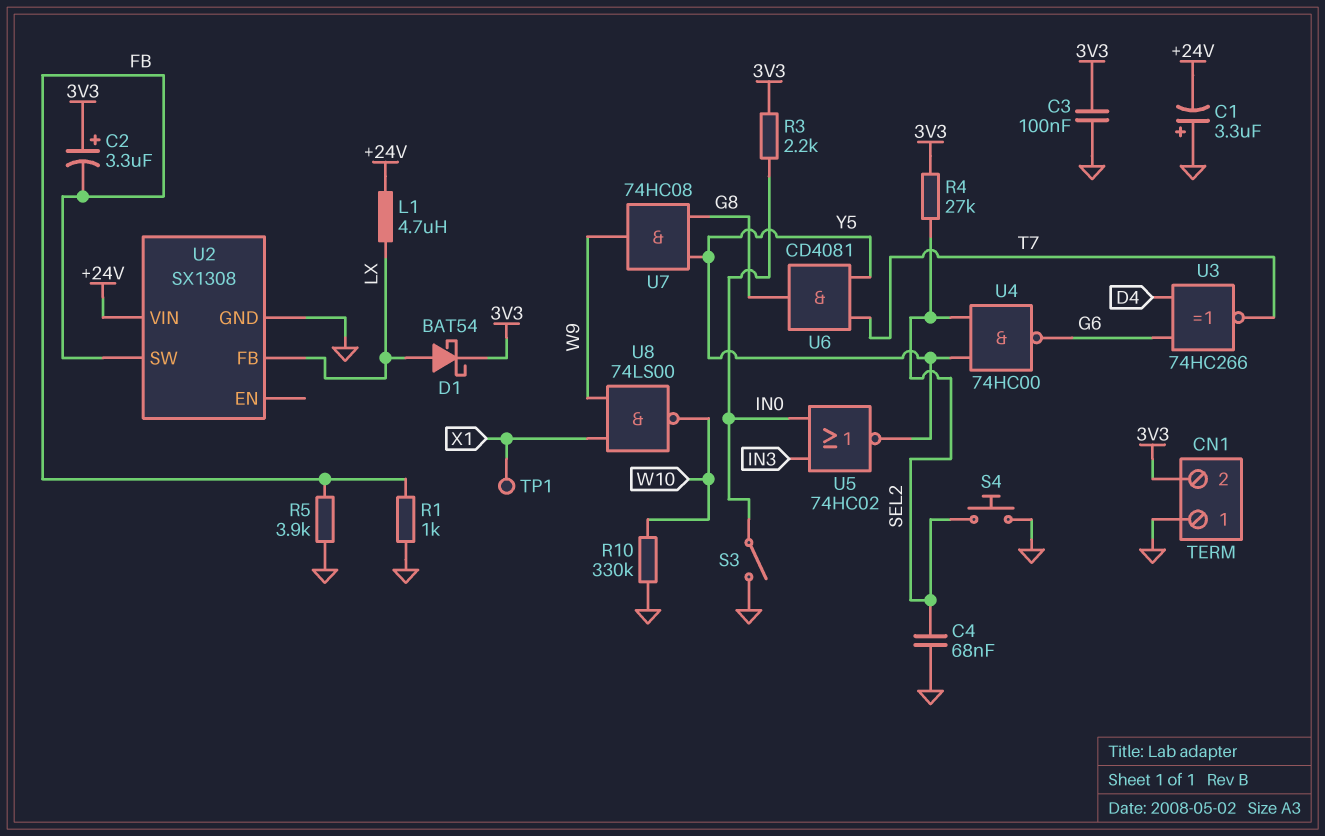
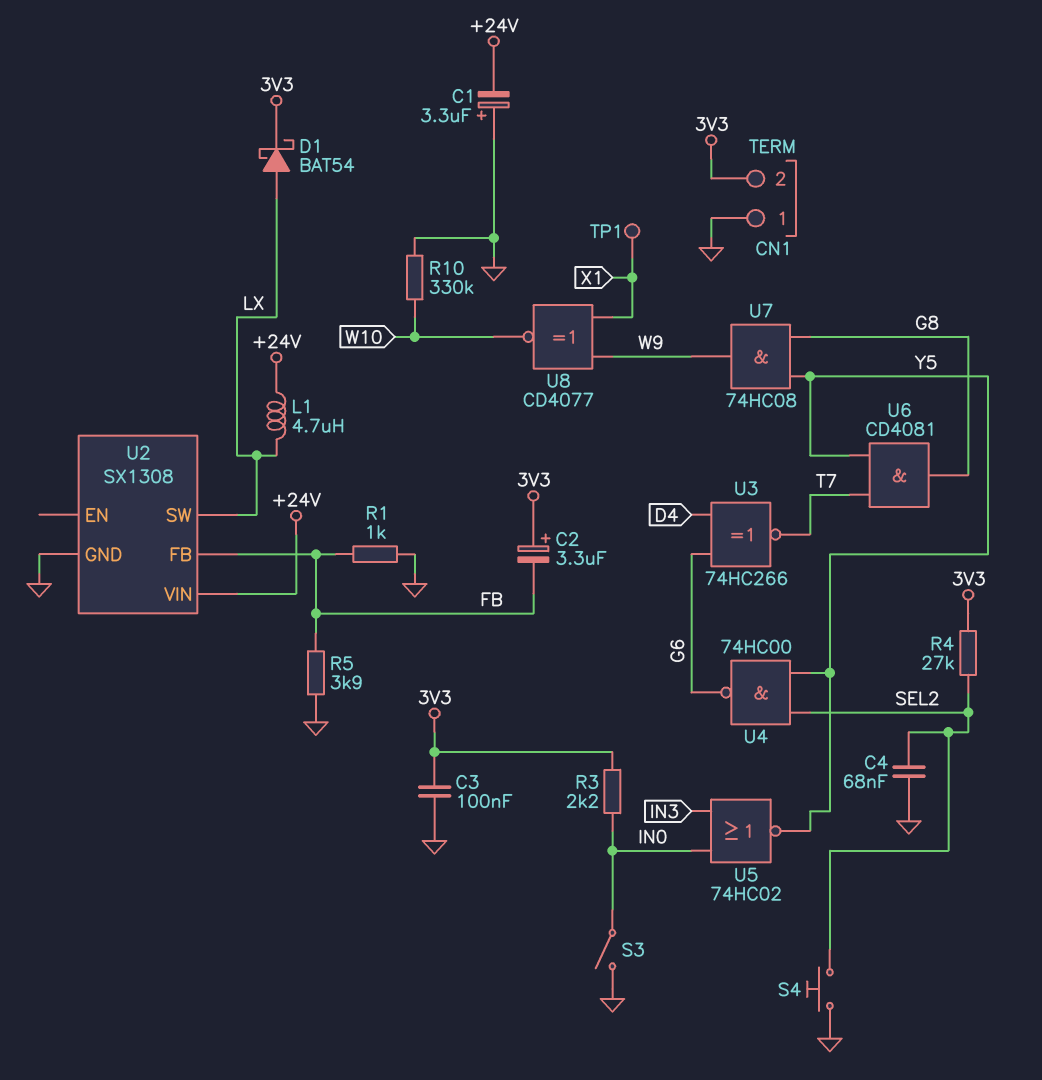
U2 pin FB: LX -> FB
U2 pin SW: FB -> LX
U8: NAND 74LS00 (in W9, in X1, out W10) -> XNOR CD4077 (in W9, in X1, out W10)

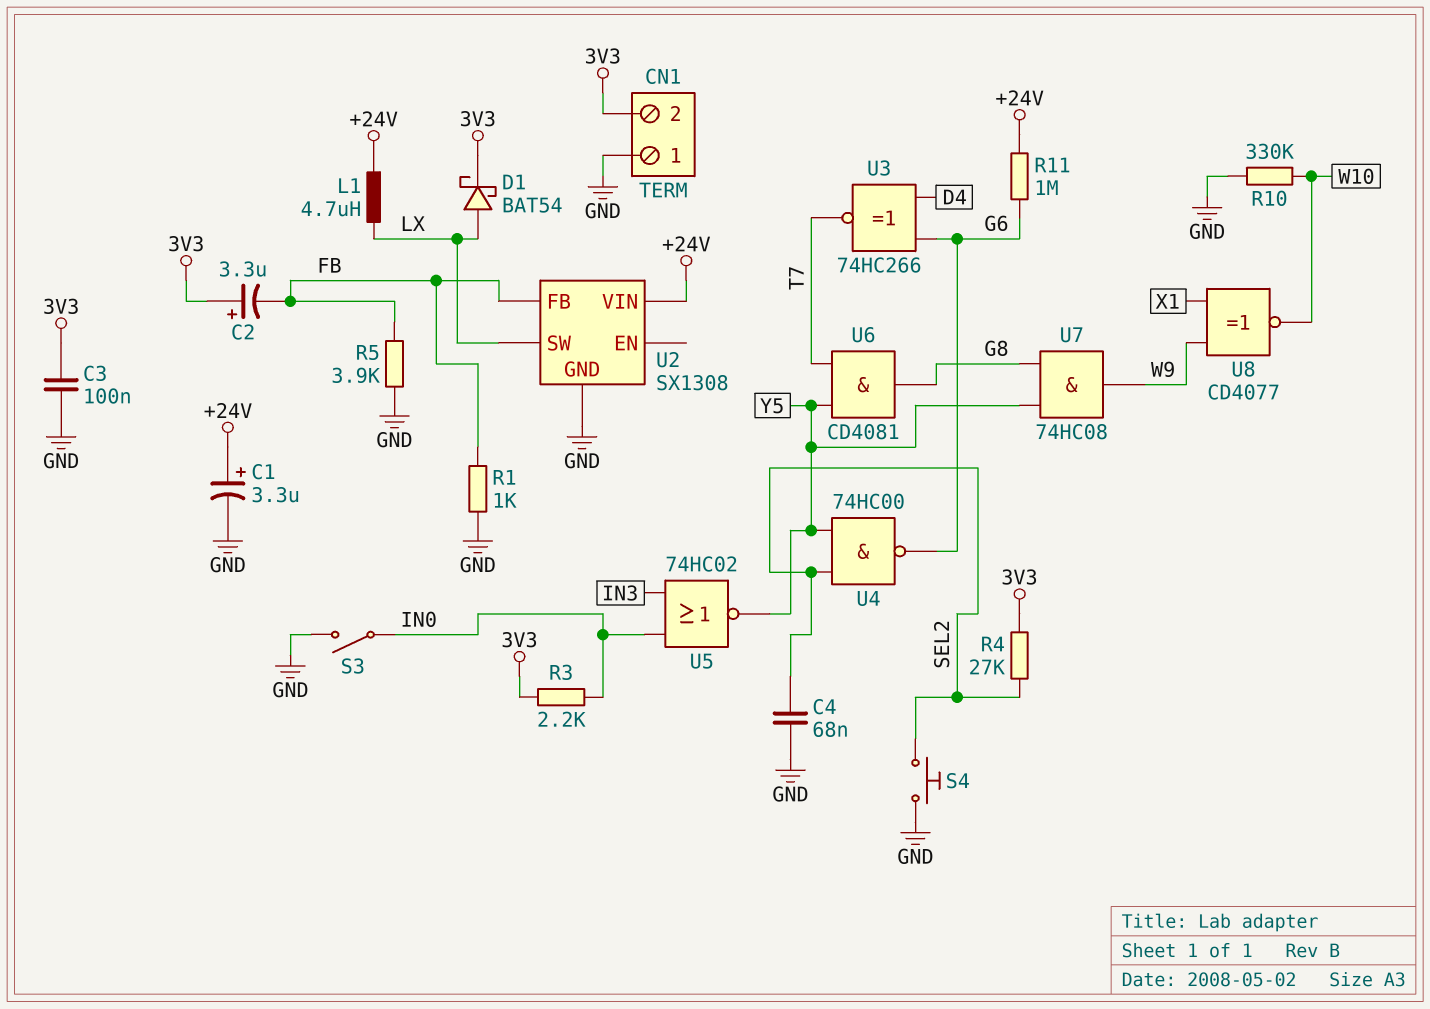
C1: 3.3uF (plus GND, minus +24V) -> 3.3uF (plus +24V, minus GND)
R11: none -> 1M (+24V, G6)
TP1: test point (X1) -> none

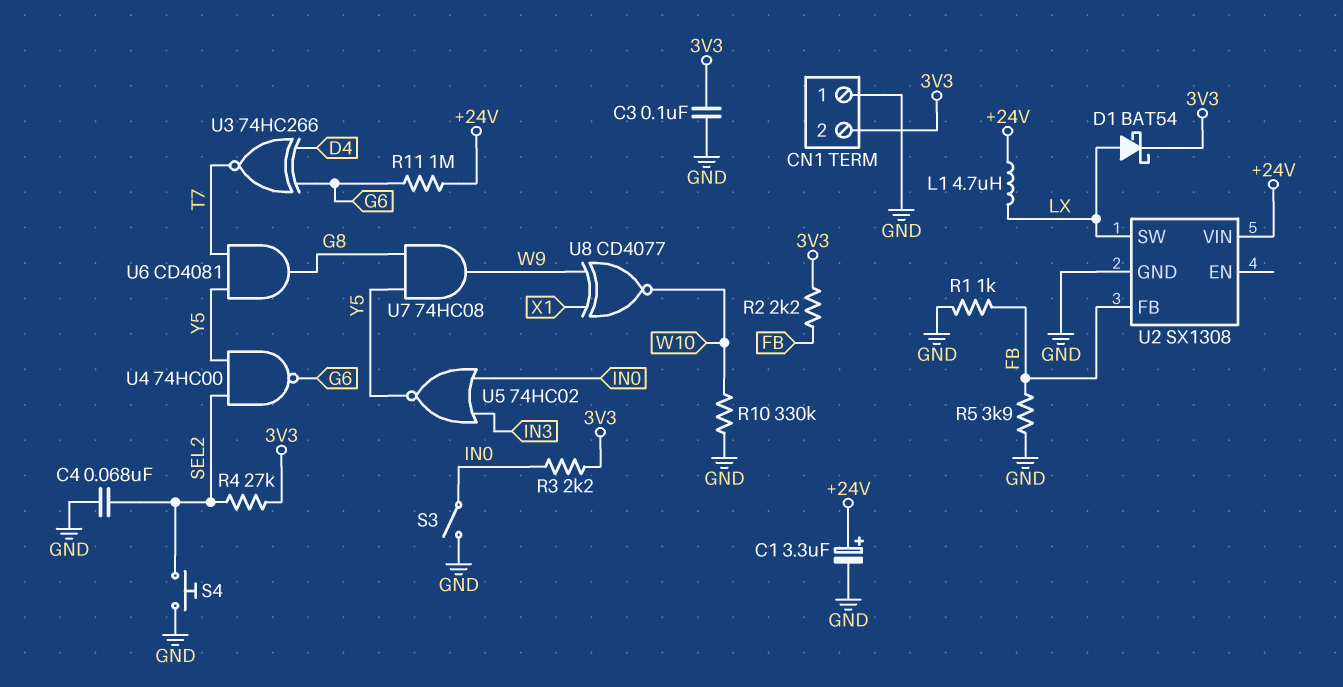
C2: 3.3uF (plus 3V3, minus FB) -> none
R2: none -> 2.2k (3V3, FB)

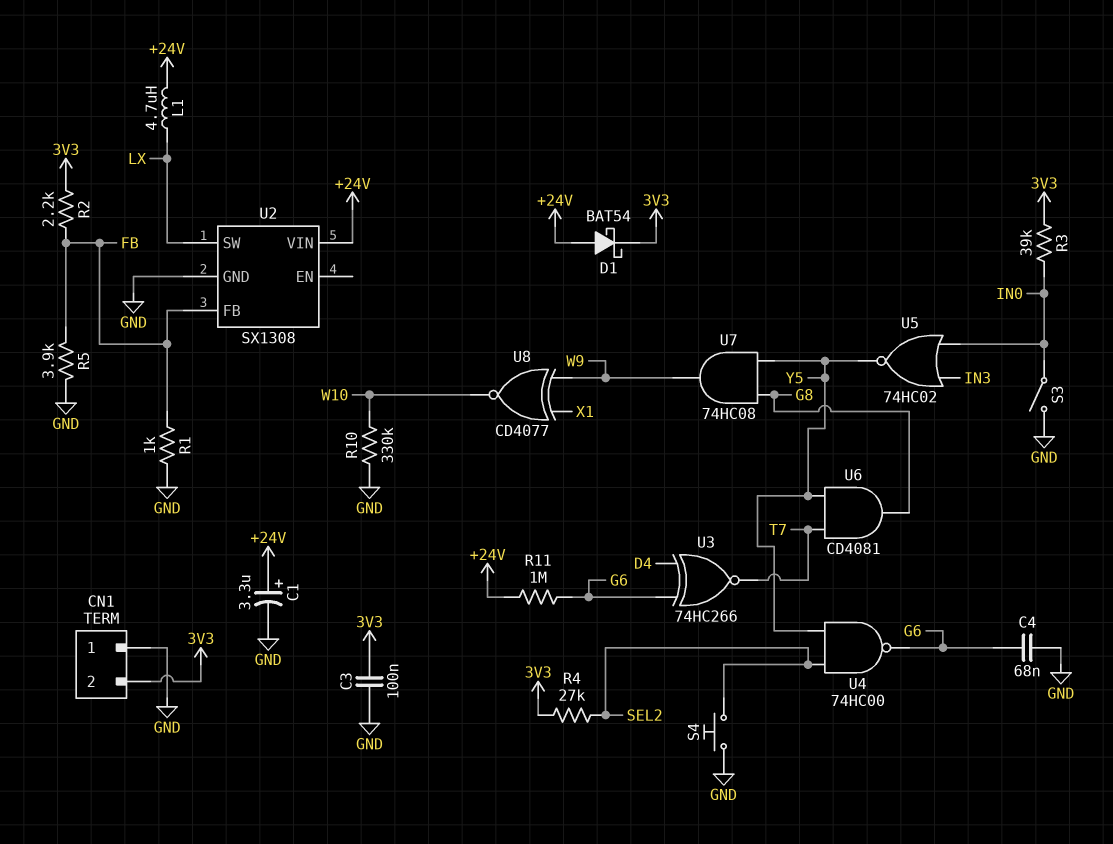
C4: 68nF (GND, SEL2) -> 68nF (G6, GND)
D1: schottky BAT54 (A LX, K 3V3) -> schottky BAT54 (A +24V, K 3V3)
R3: 2.2k (3V3, IN0) -> 39k (3V3, IN0)

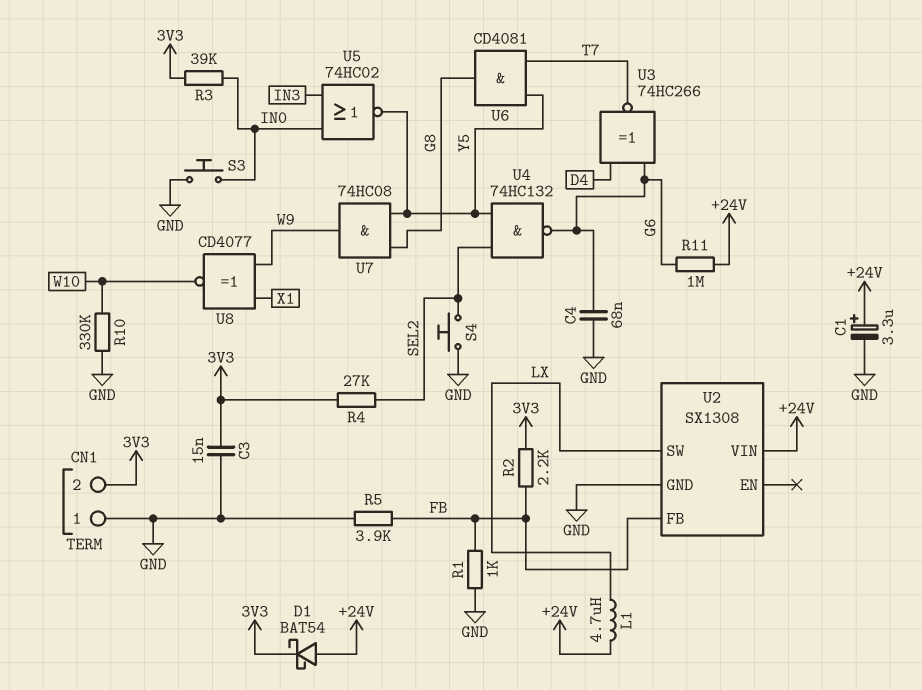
C3: 100nF (3V3, GND) -> 15nF (3V3, GND)
S3: switch (GND, IN0) -> button (GND, IN0)
U4: NAND 74HC00 (in SEL2, in Y5, out G6) -> NAND 74HC132 (in SEL2, in Y5, out G6)

